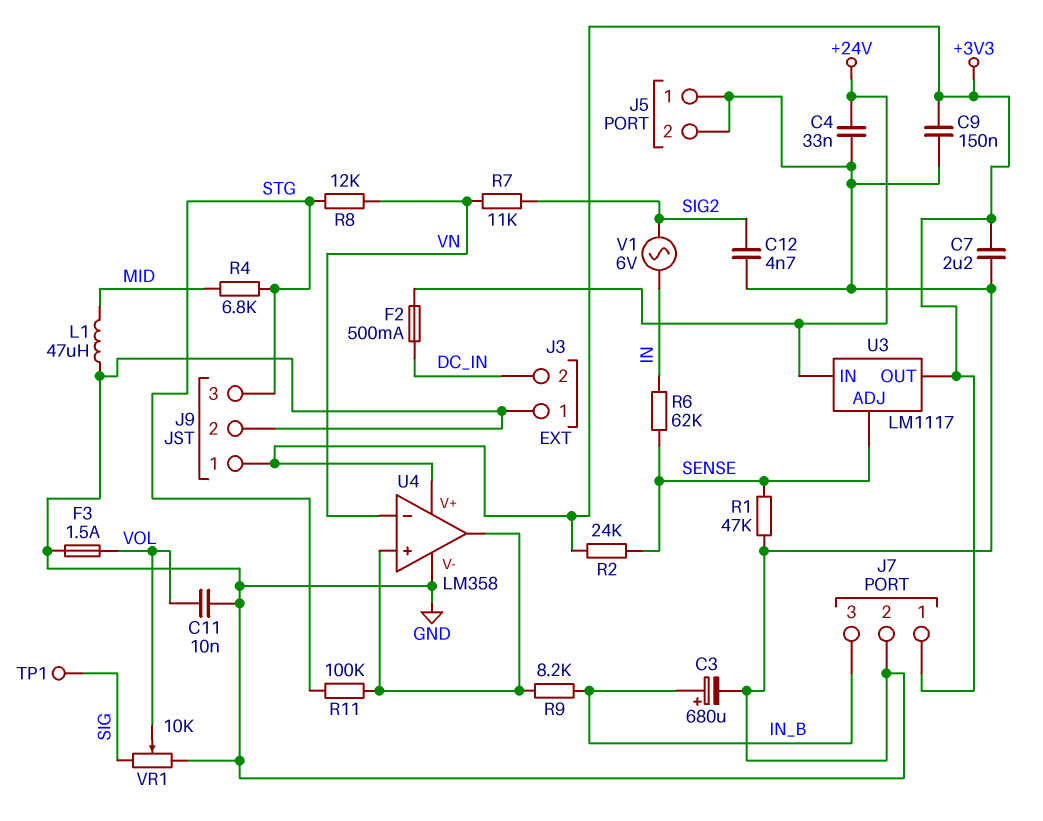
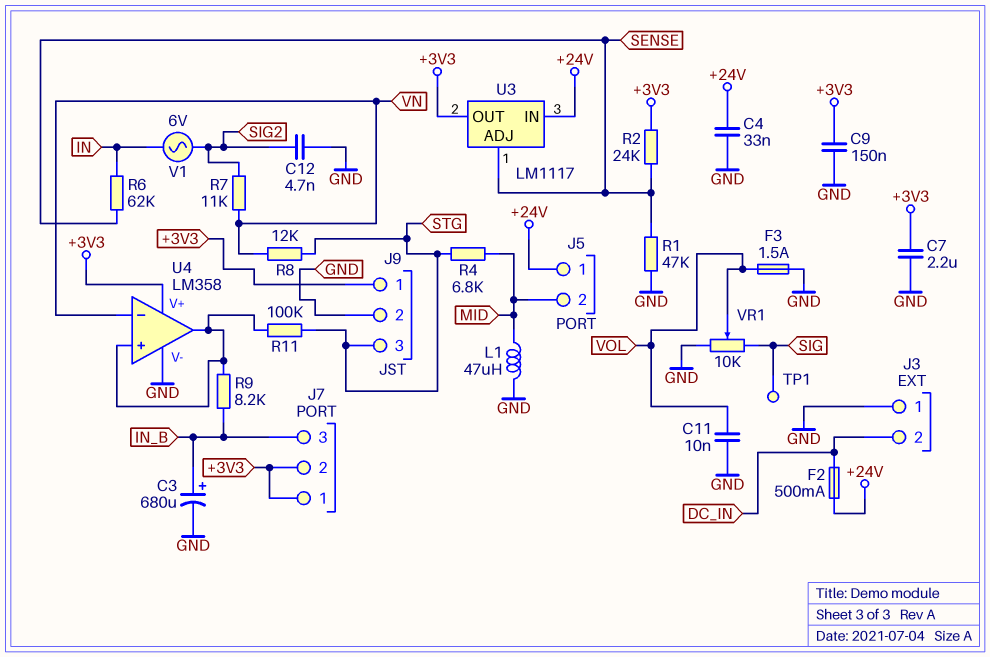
J5 pin 1: GND -> +24V
J5 pin 2: GND -> MID
J7 pin 2: GND -> +3V3

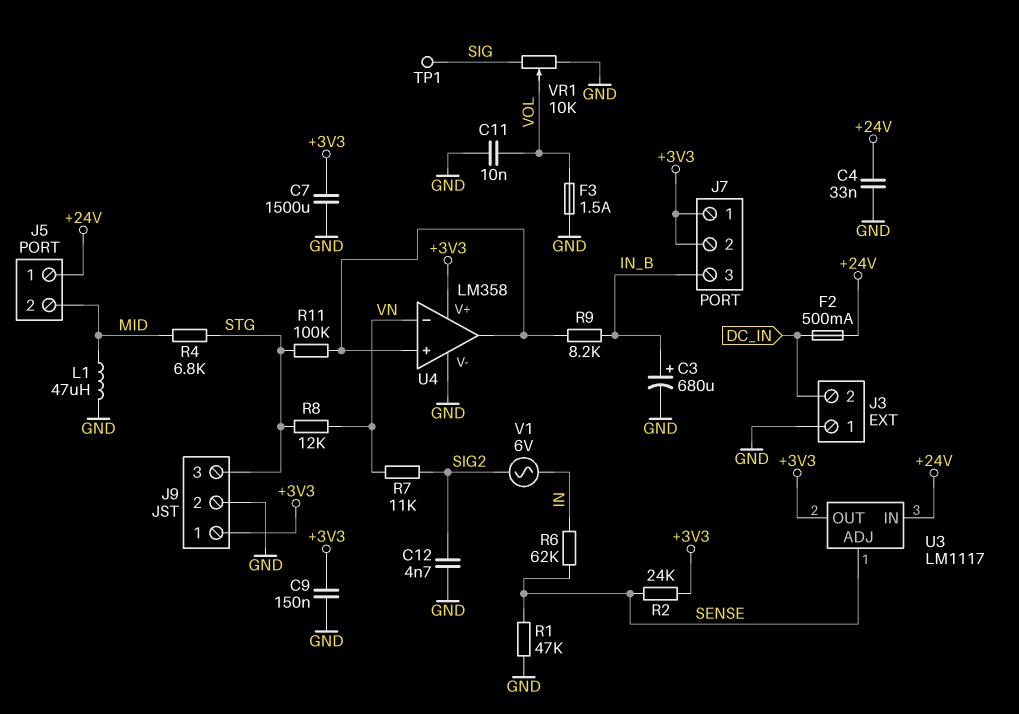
C7: 2.2uF (+3V3, GND) -> 1500uF (+3V3, GND)

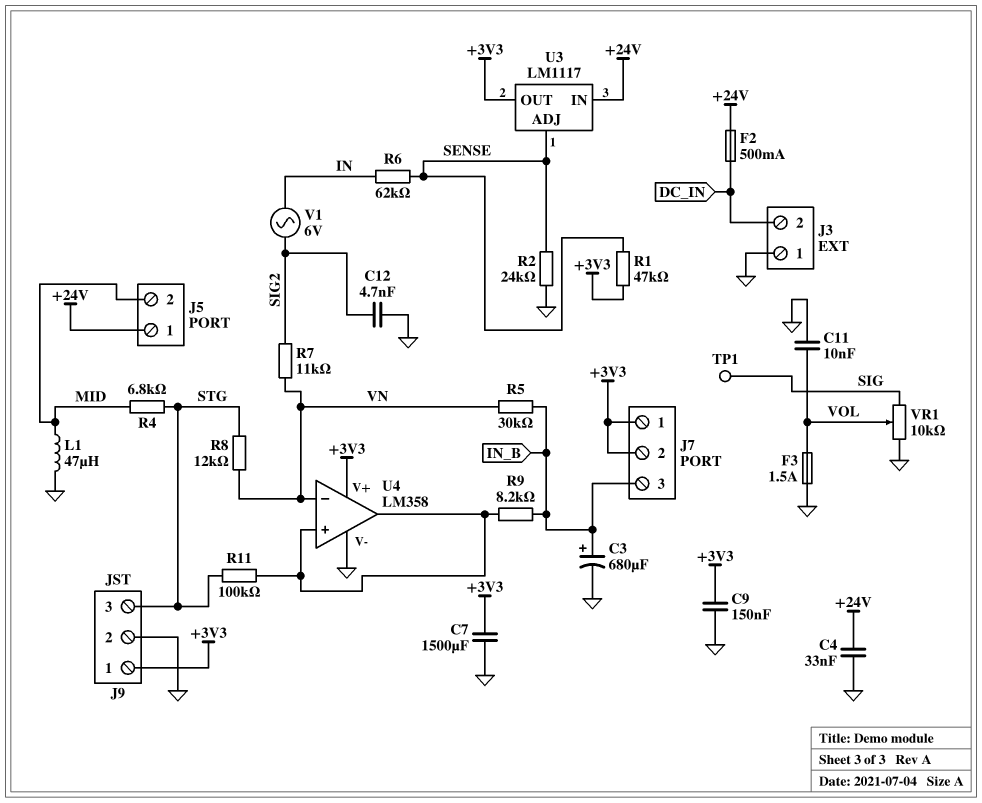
R1: 47k (GND, SENSE) -> 47k (+3V3, SENSE)
R2: 24k (+3V3, SENSE) -> 24k (GND, SENSE)
R5: none -> 30k (IN_B, VN)

